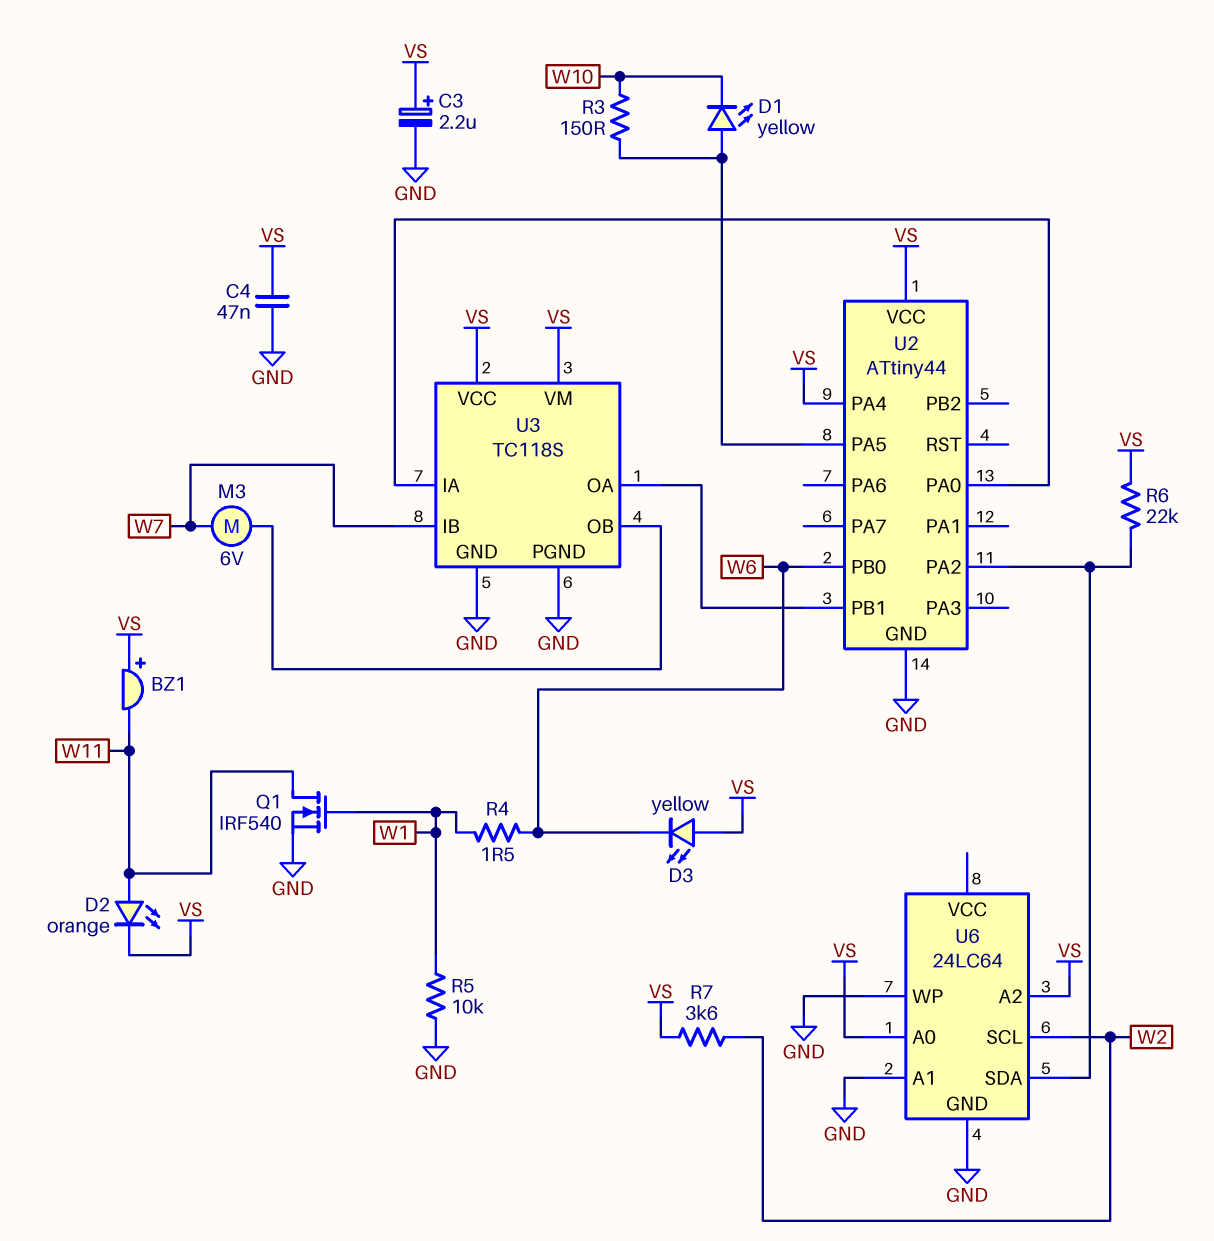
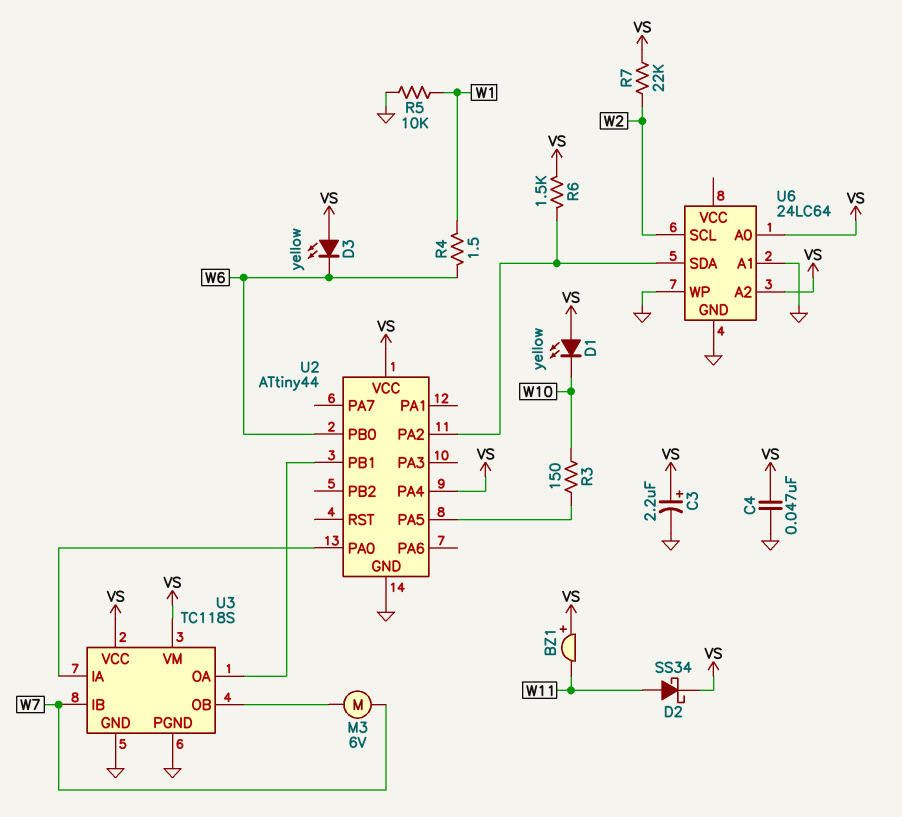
D1: LED yellow (A U2/PA5, K W10) -> LED yellow (A VS, K W10)
D2: LED orange (A W11, K VS) -> schottky SS34 (A W11, K VS)
Q1: NMOS IRF540 (G W1, D W11, S GND) -> none
R6: 22k (U2/PA2, VS) -> 1.5k (U2/PA2, VS)
R7: 3.6k (VS, W2) -> 22k (VS, W2)

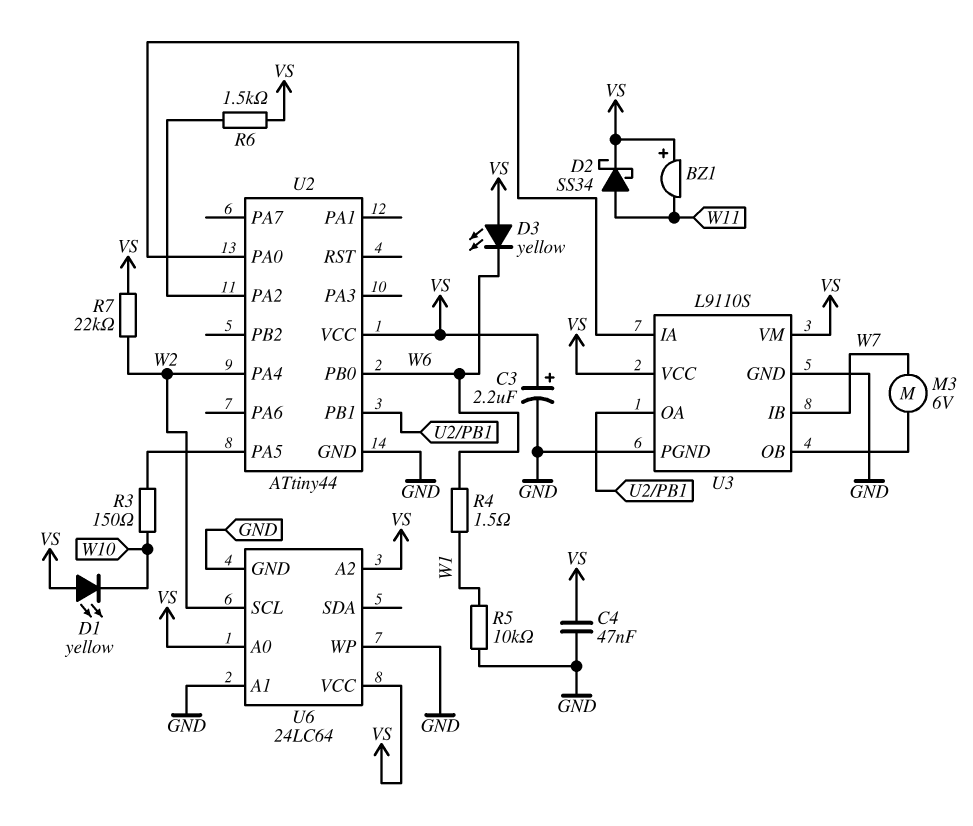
U2 pin PA4: VS -> W2
U3: TC118S -> L9110S
U6 pin SDA: U2/PA2 -> none
U6 pin VCC: none -> VS

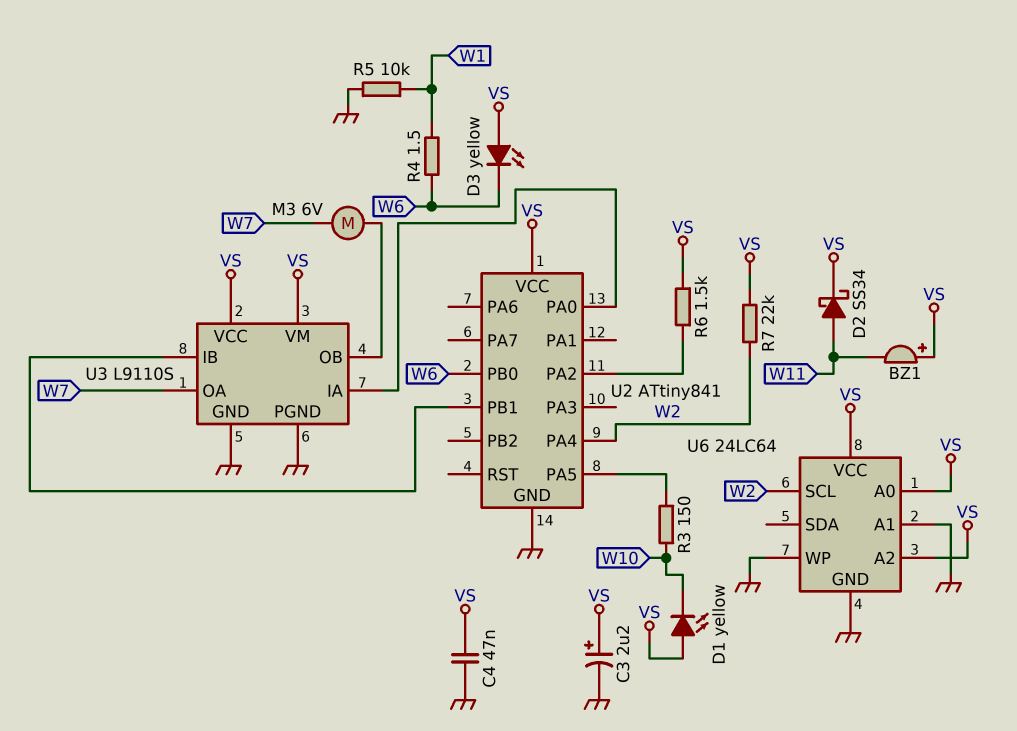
U2: ATtiny44 -> ATtiny841
U3 pin IB: W7 -> U2/PB1
U3 pin OA: U2/PB1 -> W7

